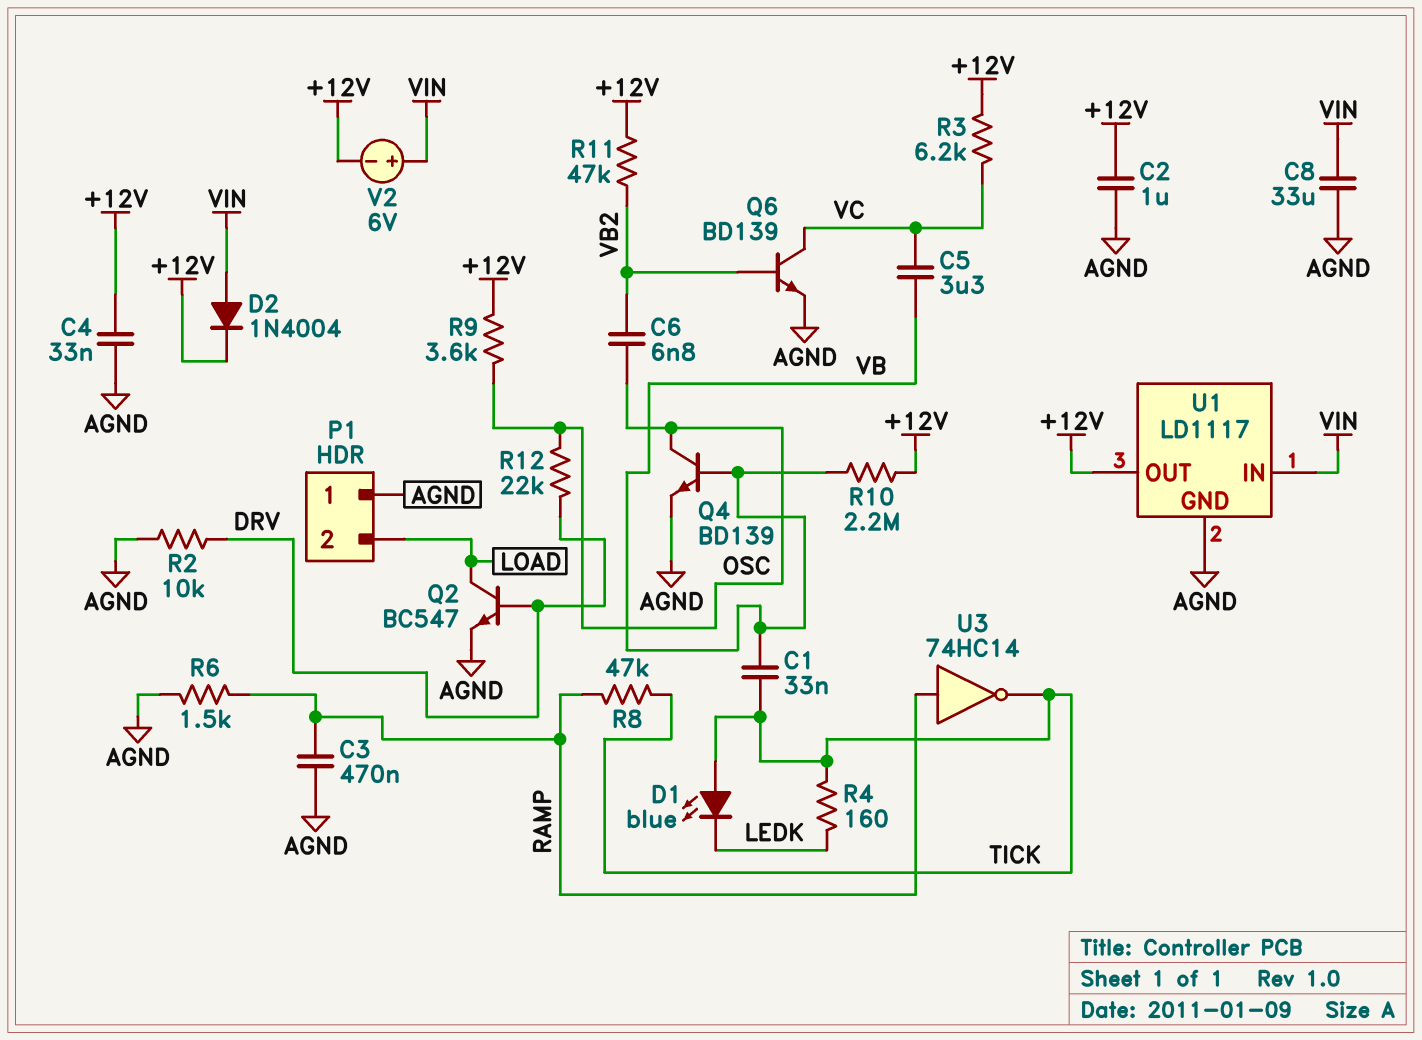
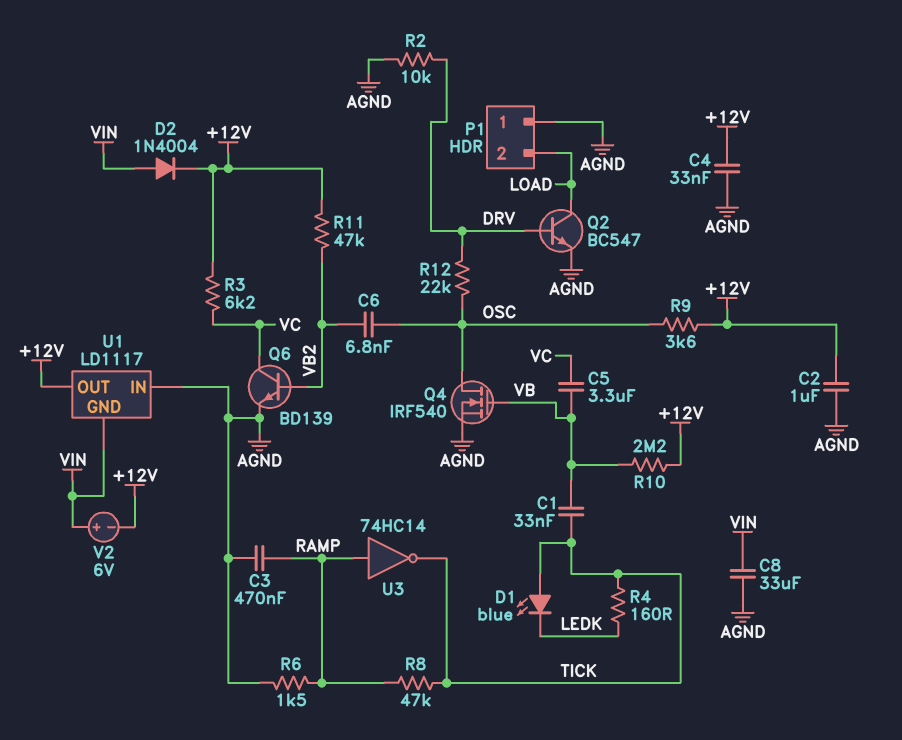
Q4: NPN BD139 (B VB, C OSC, E AGND) -> NMOS IRF540 (G VB, D OSC, S AGND)
U1 pin GND: AGND -> VIN
U1 pin IN: VIN -> AGND

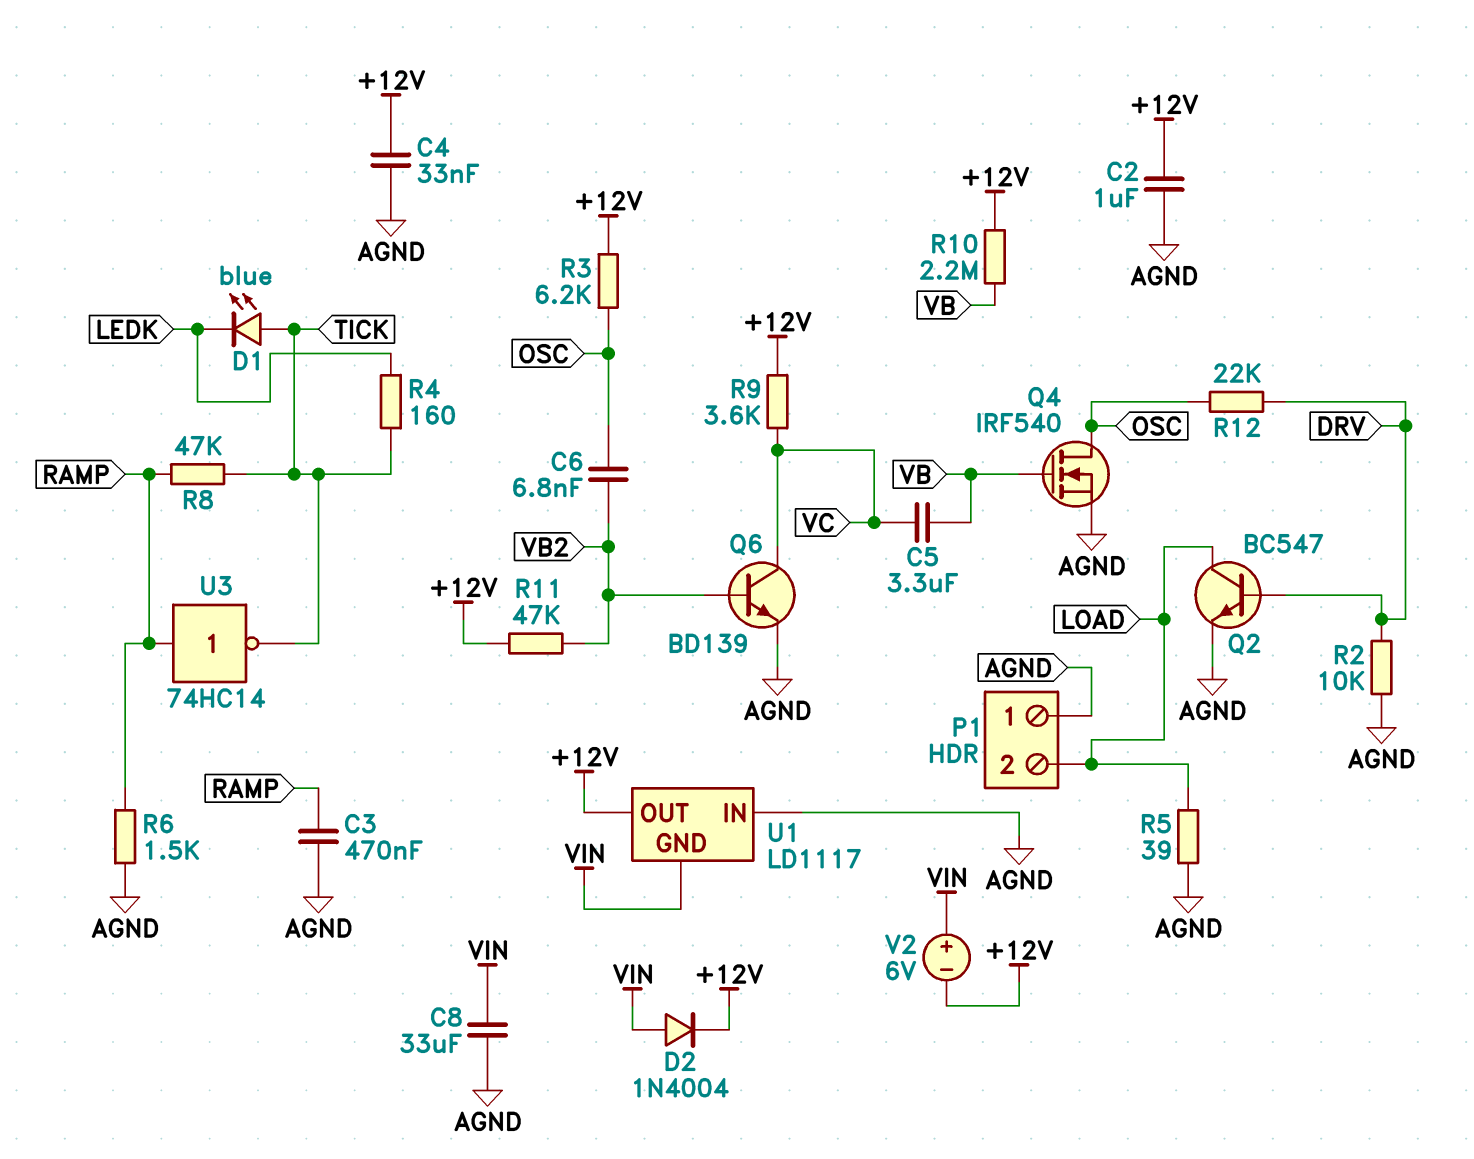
C1: 33nF (TICK, VB) -> none
R3: 6.2k (+12V, VC) -> 6.2k (+12V, OSC)
R5: none -> 39 (AGND, LOAD)
R9: 3.6k (+12V, OSC) -> 3.6k (+12V, VC)

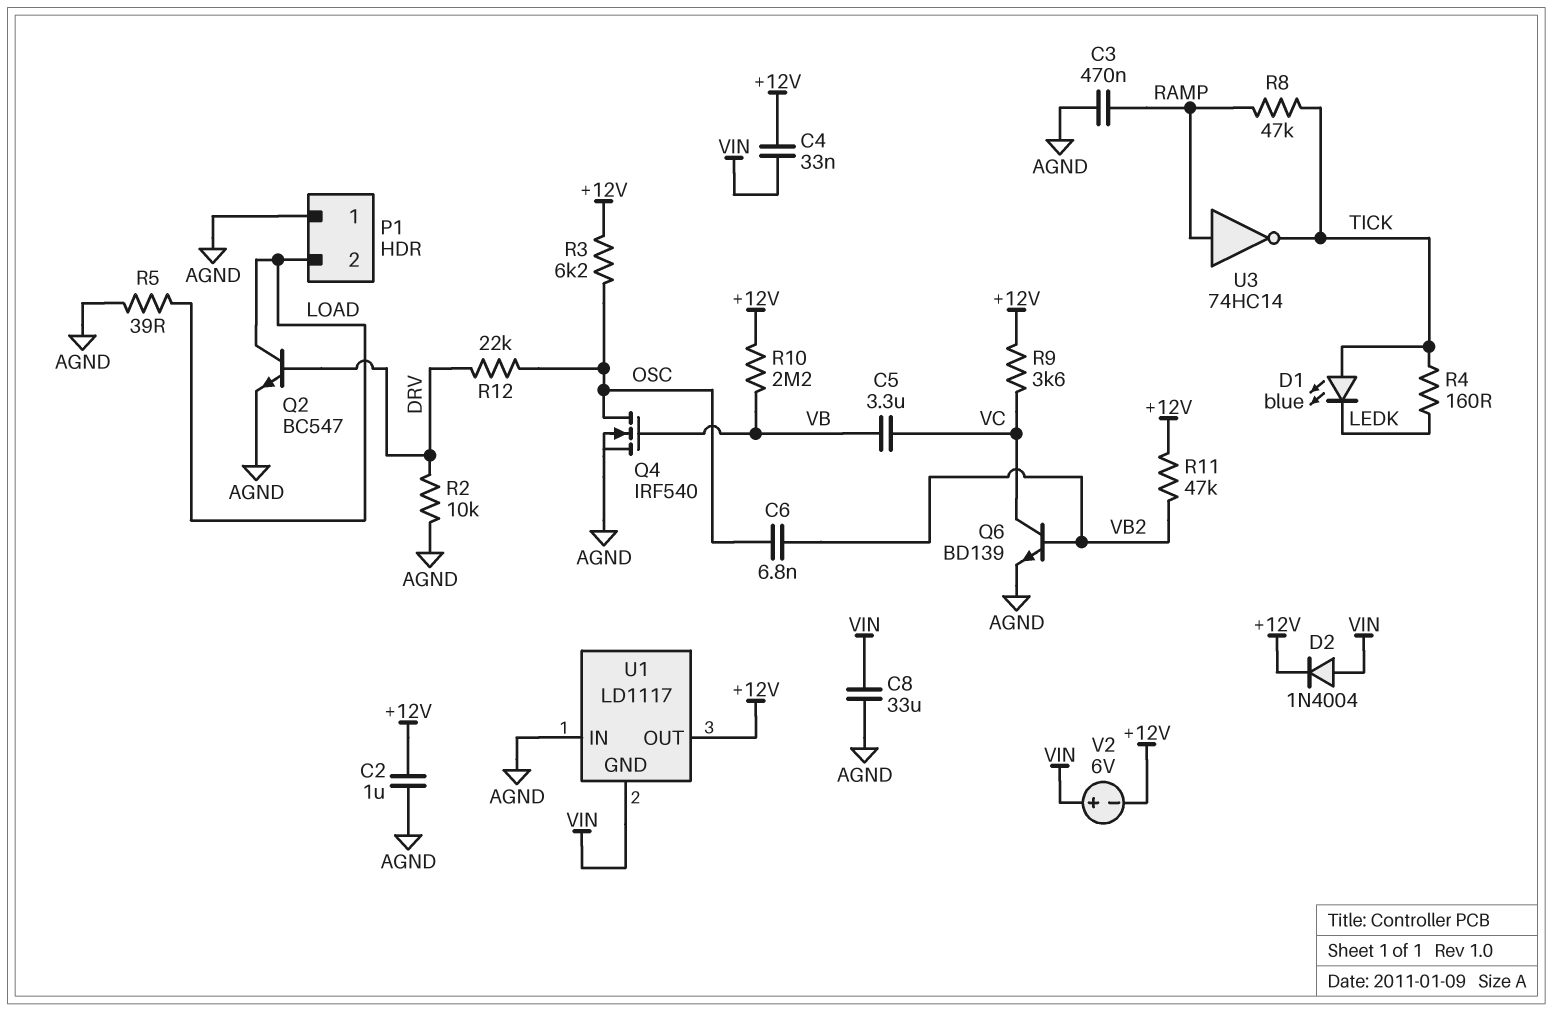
C4: 33nF (+12V, AGND) -> 33nF (+12V, VIN)
R6: 1.5k (AGND, RAMP) -> none

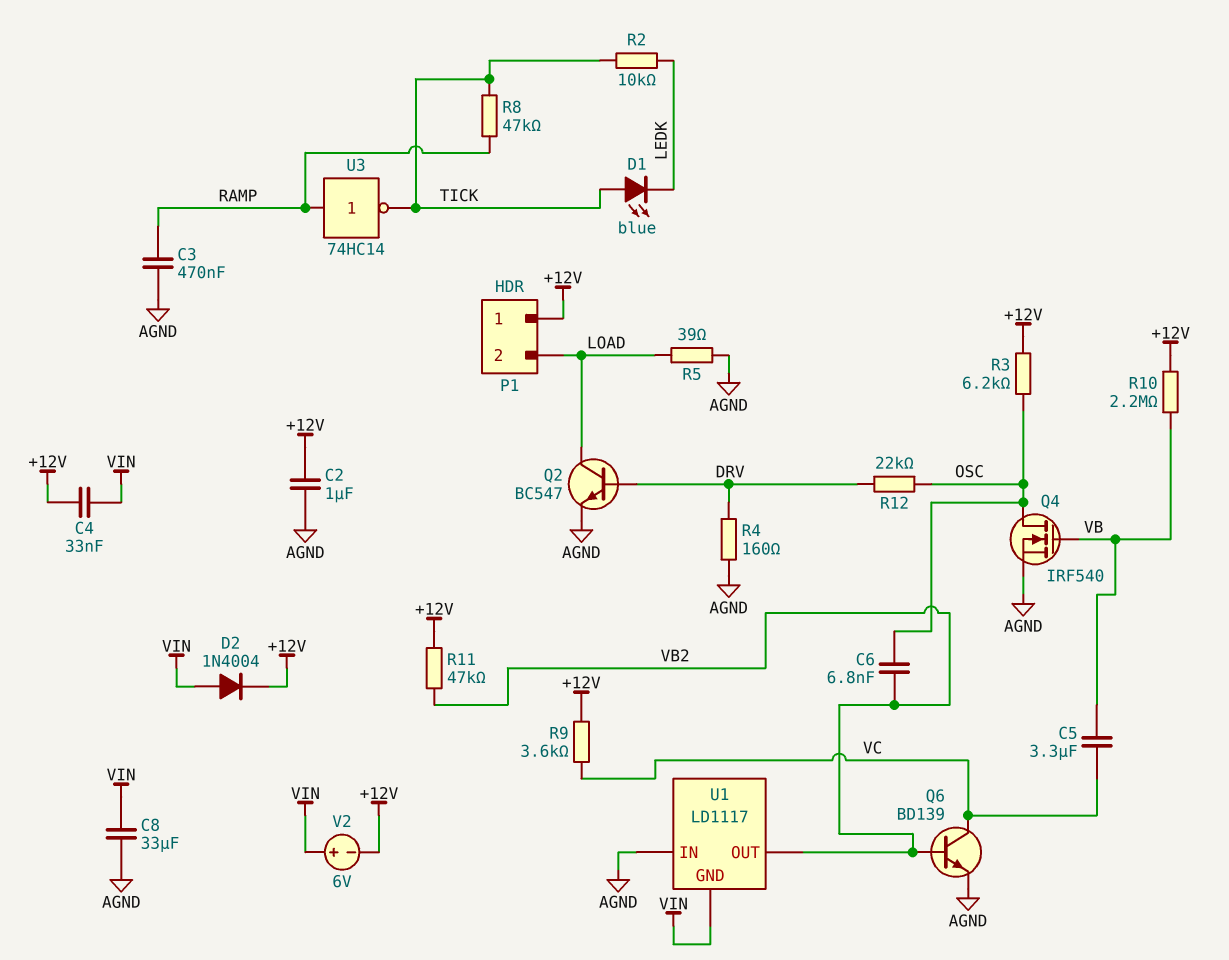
P1 pin 1: AGND -> +12V
R2: 10k (AGND, DRV) -> 10k (LEDK, TICK)
R4: 160 (LEDK, TICK) -> 160 (AGND, DRV)
U1 pin OUT: +12V -> VB2

